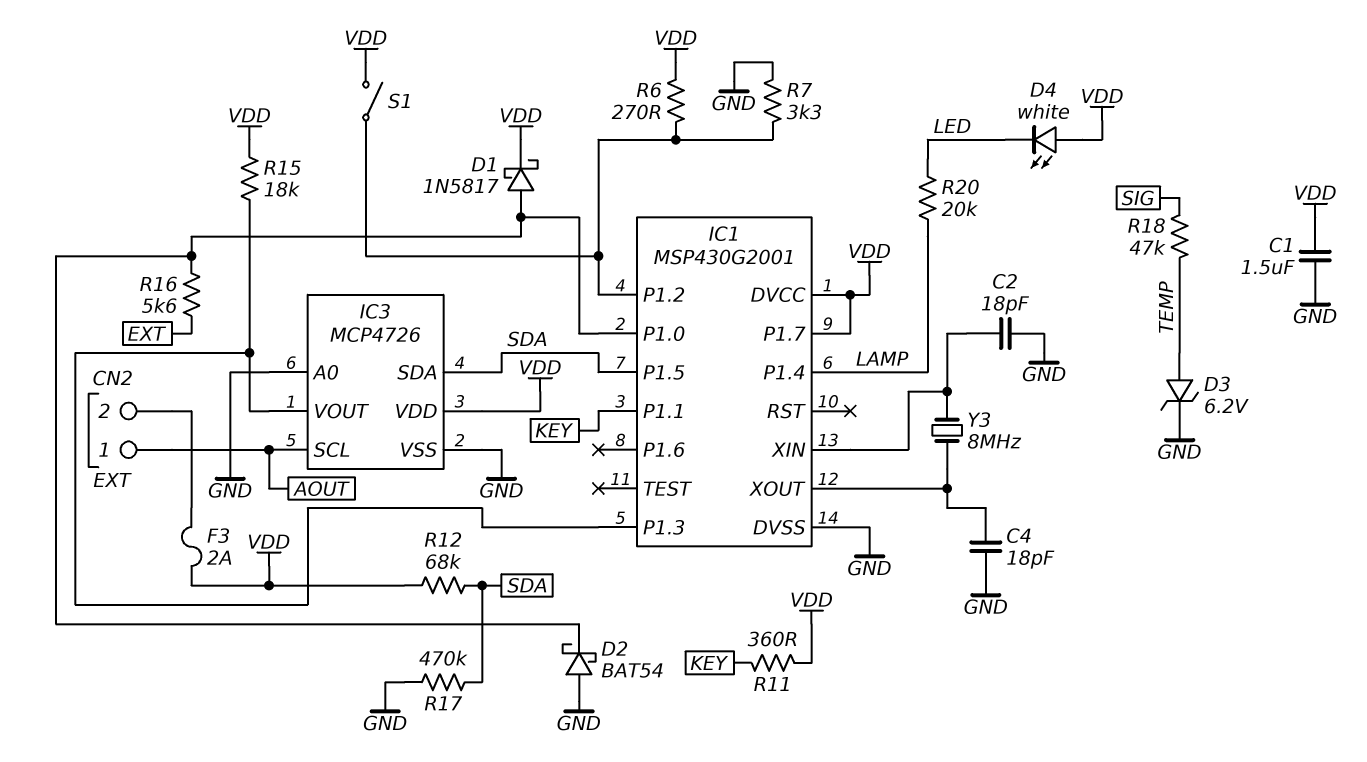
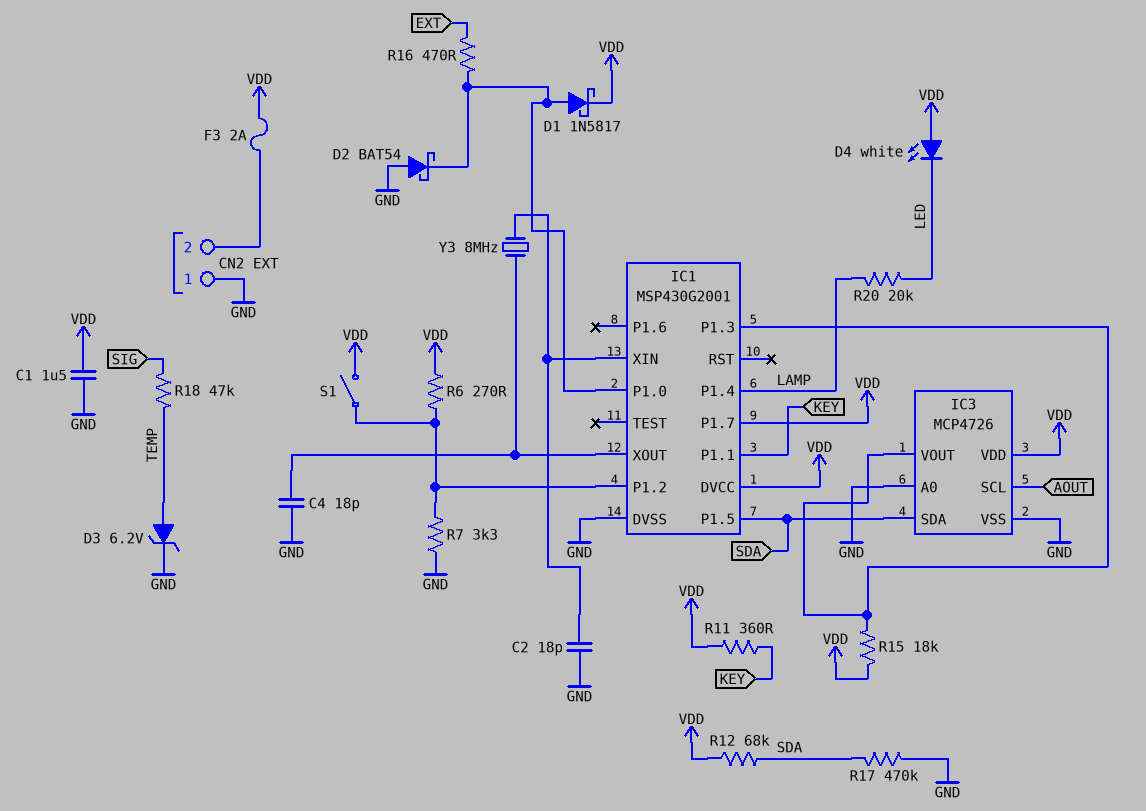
CN2 pin 1: AOUT -> GND
R16: 5.6k (EXT, IC1/P1.0) -> 470 (EXT, IC1/P1.0)

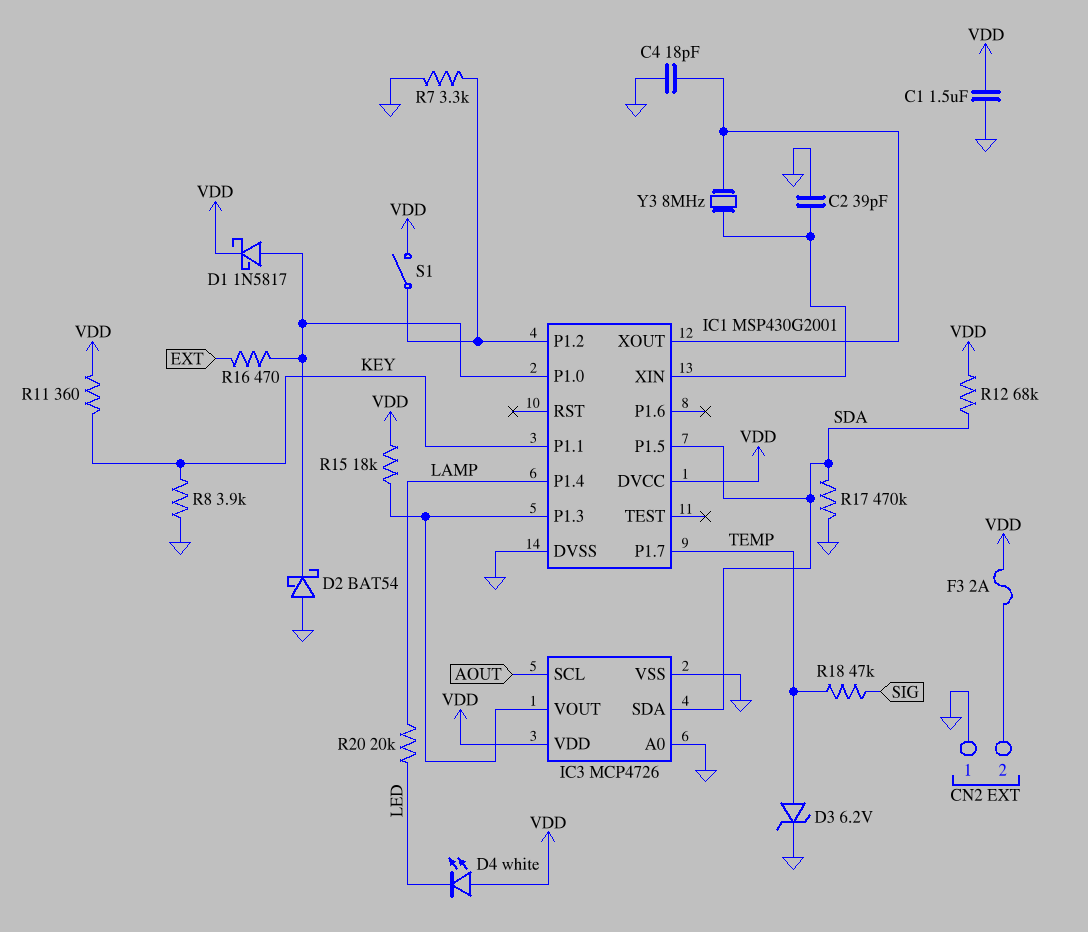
C2: 18pF (GND, IC1/XIN) -> 39pF (GND, IC1/XIN)
IC1 pin P1.7: VDD -> TEMP
R6: 270 (IC1/P1.2, VDD) -> none
R8: none -> 3.9k (GND, KEY)

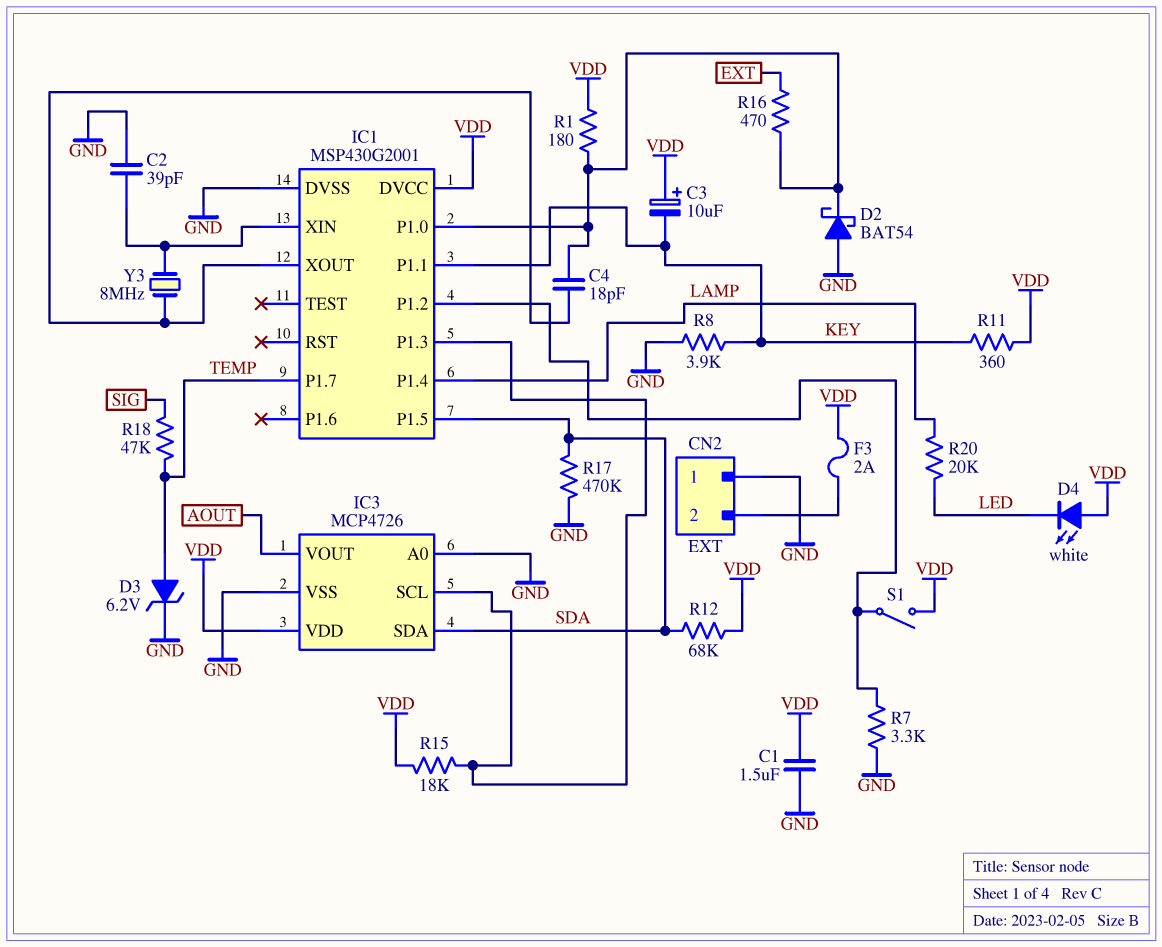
C3: none -> 10uF (plus VDD, minus KEY)
C4: 18pF (GND, IC1/XOUT) -> 18pF (IC1/P1.0, IC1/XOUT)
D1: schottky 1N5817 (A IC1/P1.0, K VDD) -> none
IC3 pin SCL: AOUT -> IC1/P1.3
IC3 pin VOUT: IC1/P1.3 -> AOUT
R1: none -> 180 (IC1/P1.0, VDD)

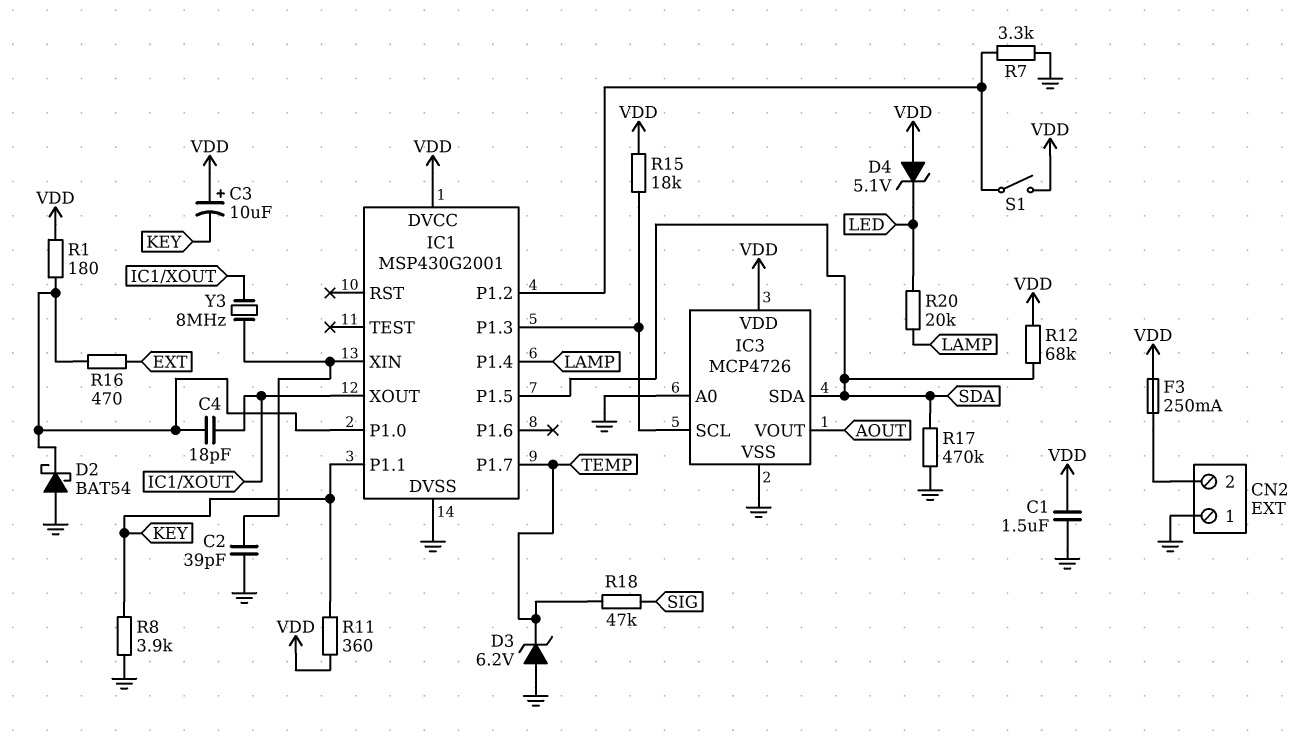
D3: zener 6.2V (A TEMP, K GND) -> zener 6.2V (A GND, K TEMP)
D4: LED white (A VDD, K LED) -> zener 5.1V (A VDD, K LED)
F3: 2A (CN2/2, VDD) -> 250mA (CN2/2, VDD)

